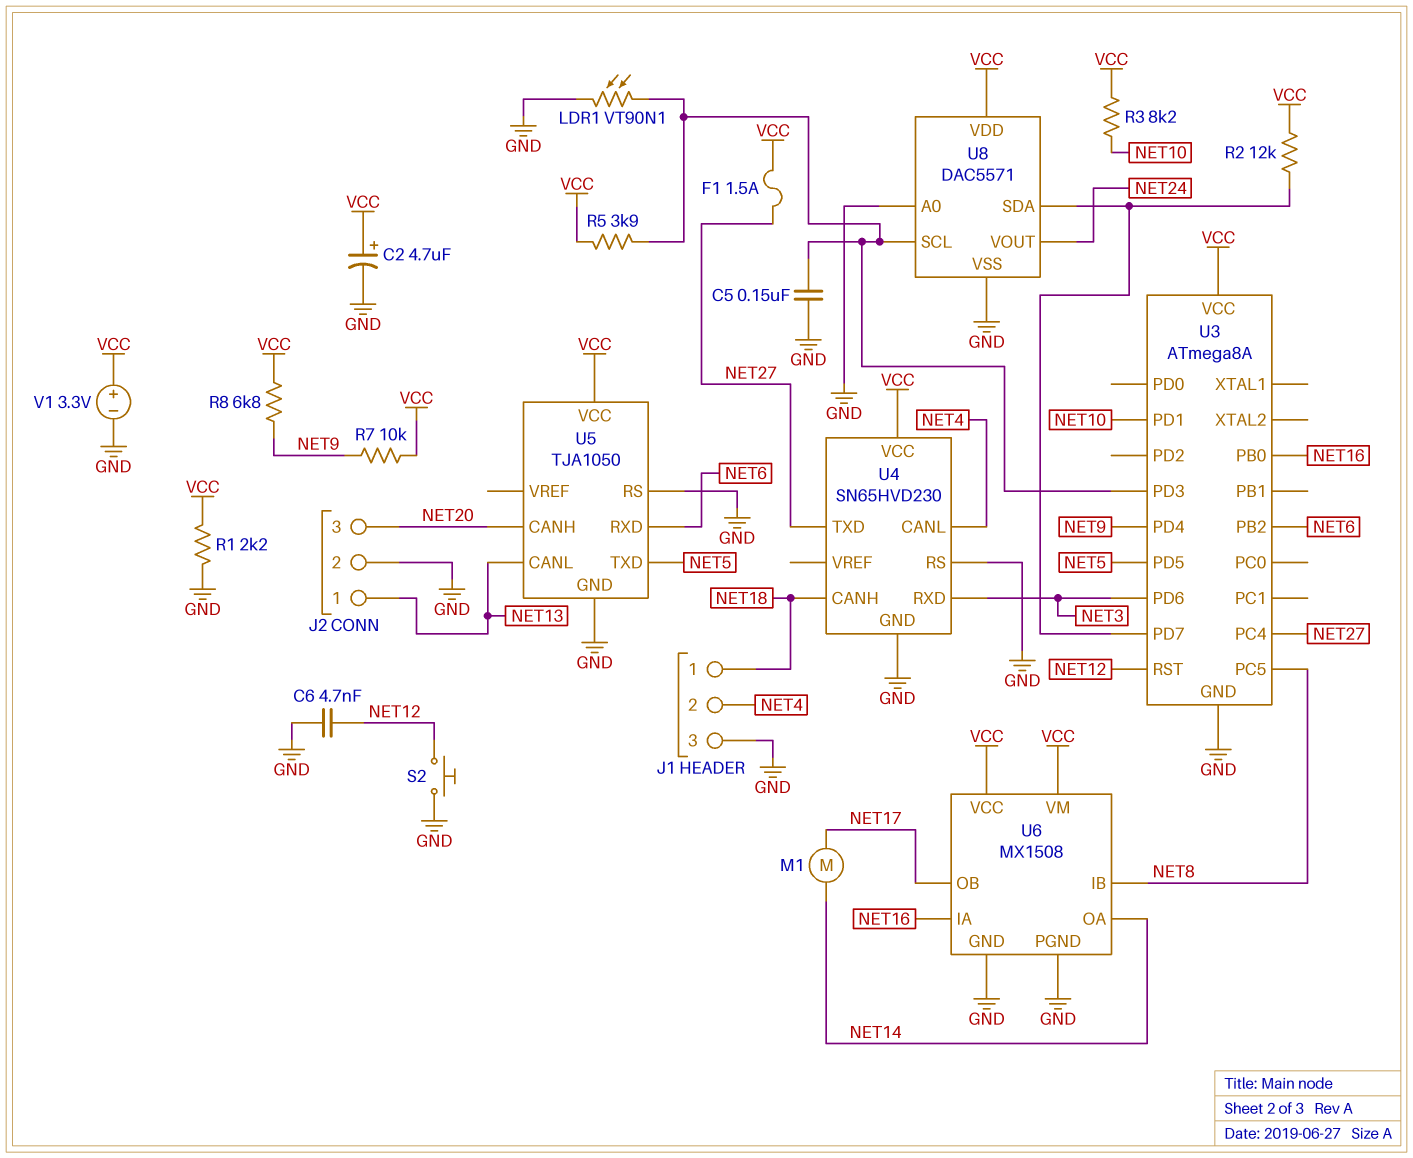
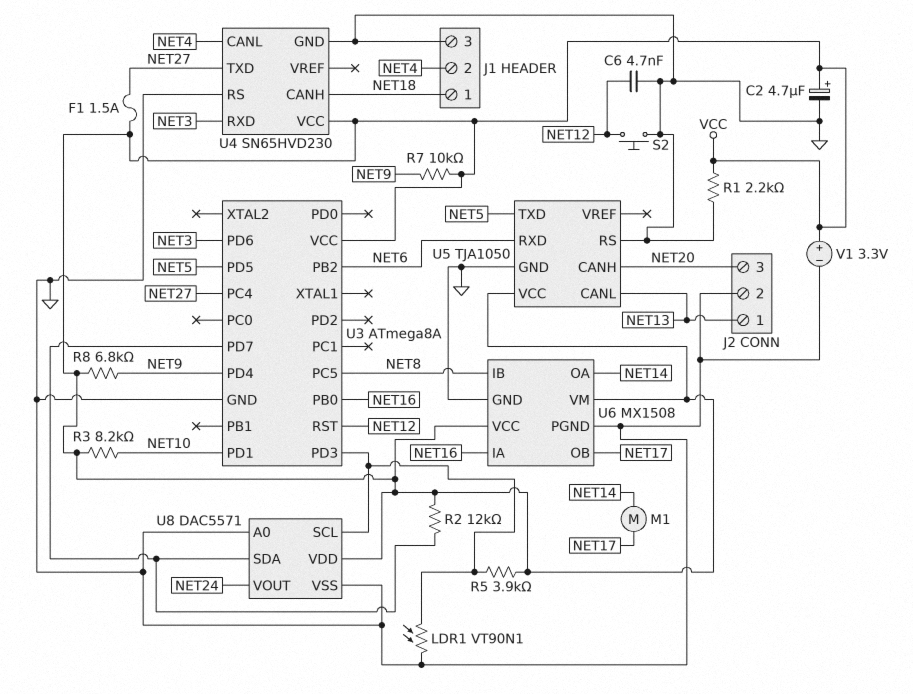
C5: 150nF (GND, U3/PD3) -> none

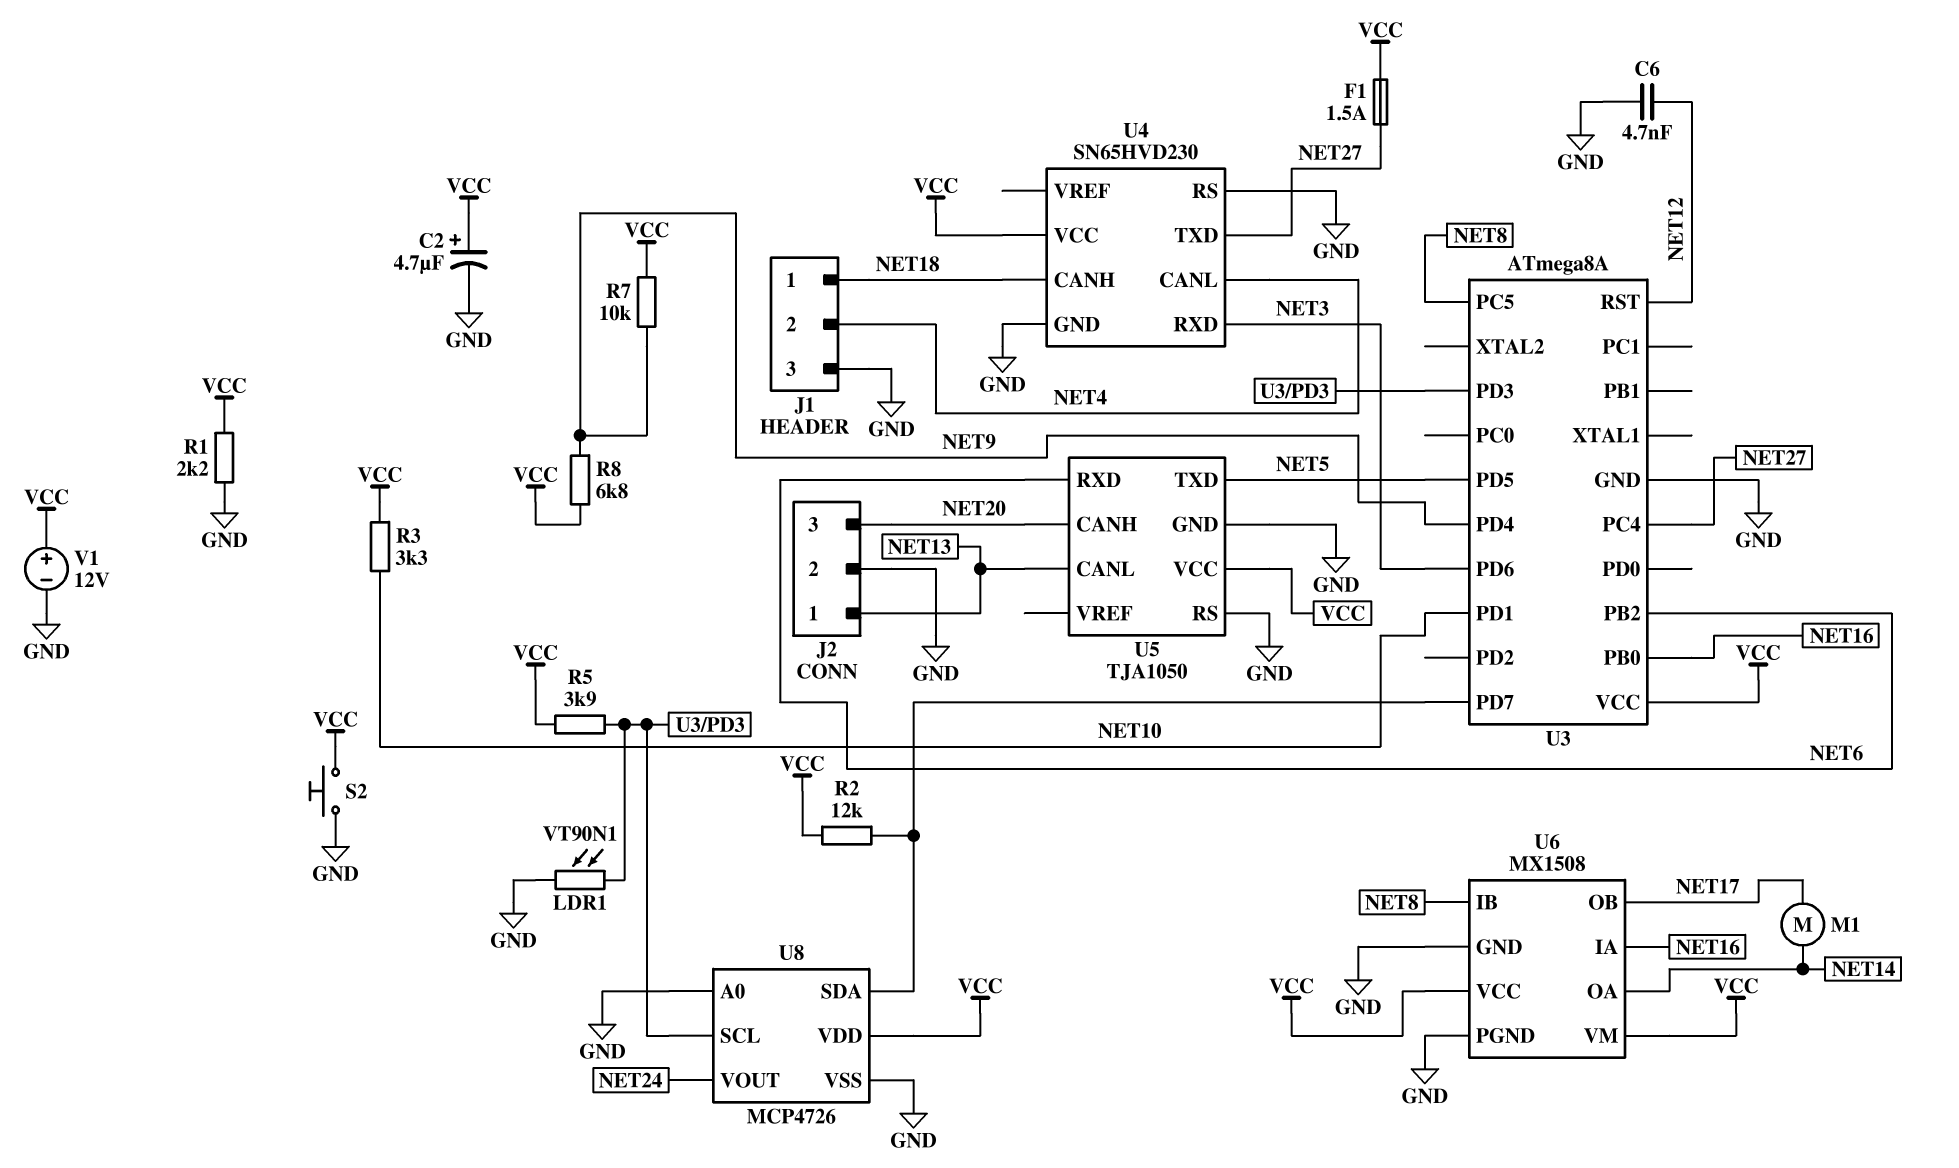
R3: 8.2k (NET10, VCC) -> 3.3k (NET10, VCC)
S2: button (GND, NET12) -> button (GND, VCC)
U8: DAC5571 -> MCP4726
V1: 3.3V (plus VCC, minus GND) -> 12V (plus VCC, minus GND)

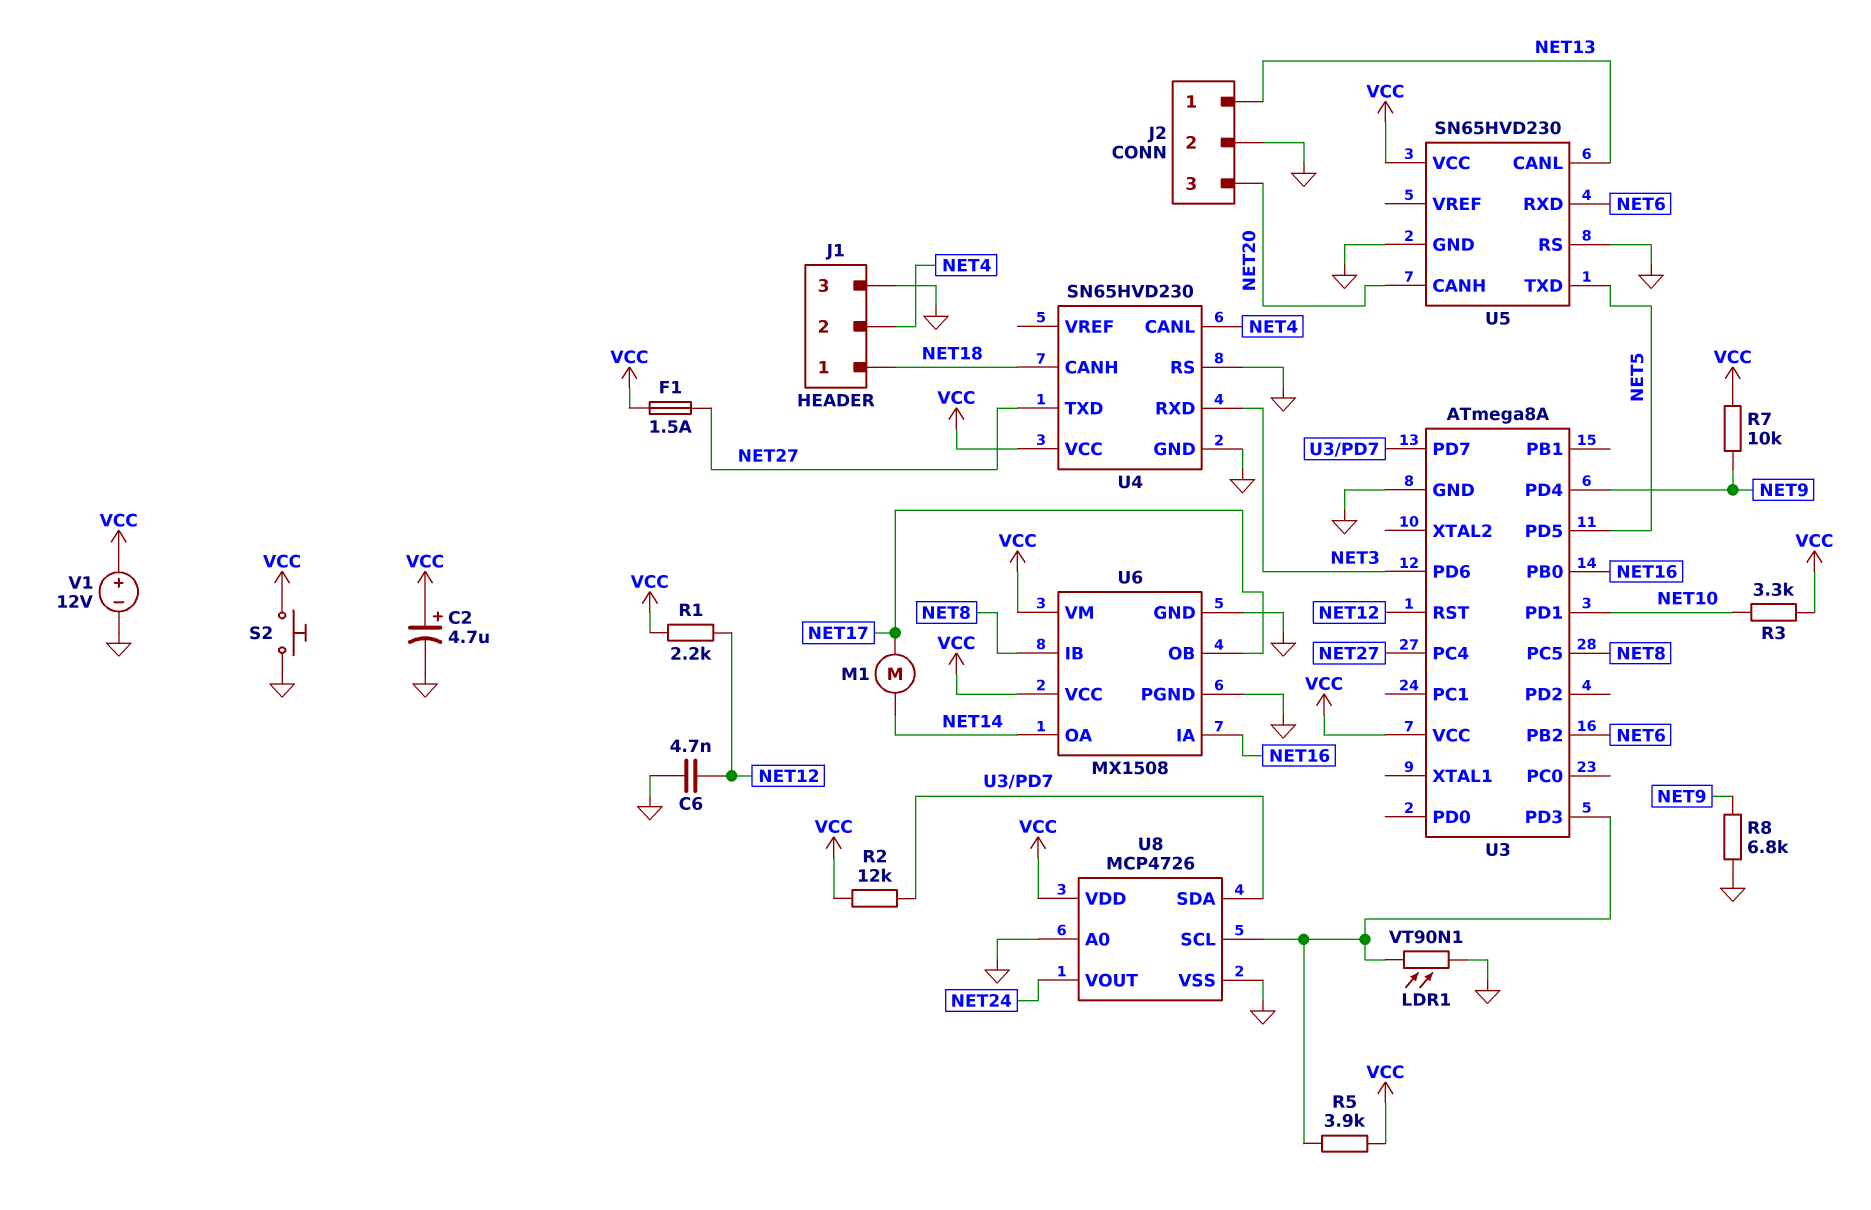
R1: 2.2k (GND, VCC) -> 2.2k (NET12, VCC)
R8: 6.8k (NET9, VCC) -> 6.8k (GND, NET9)
U5: TJA1050 -> SN65HVD230

